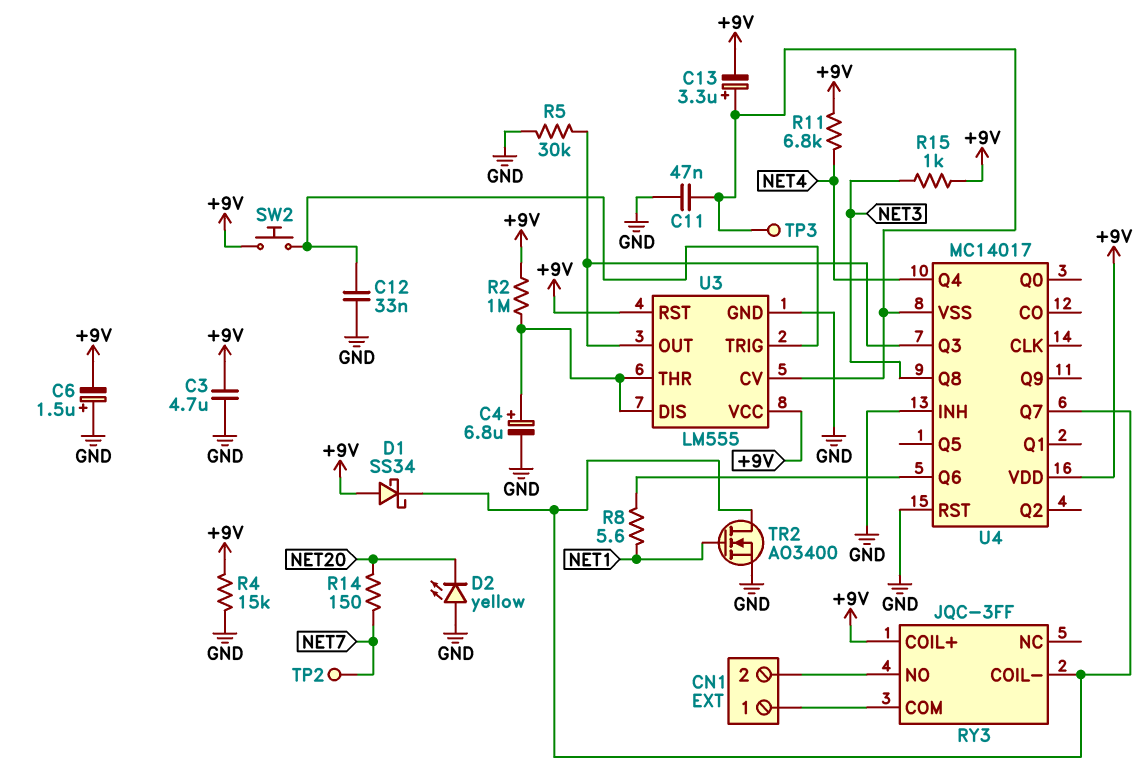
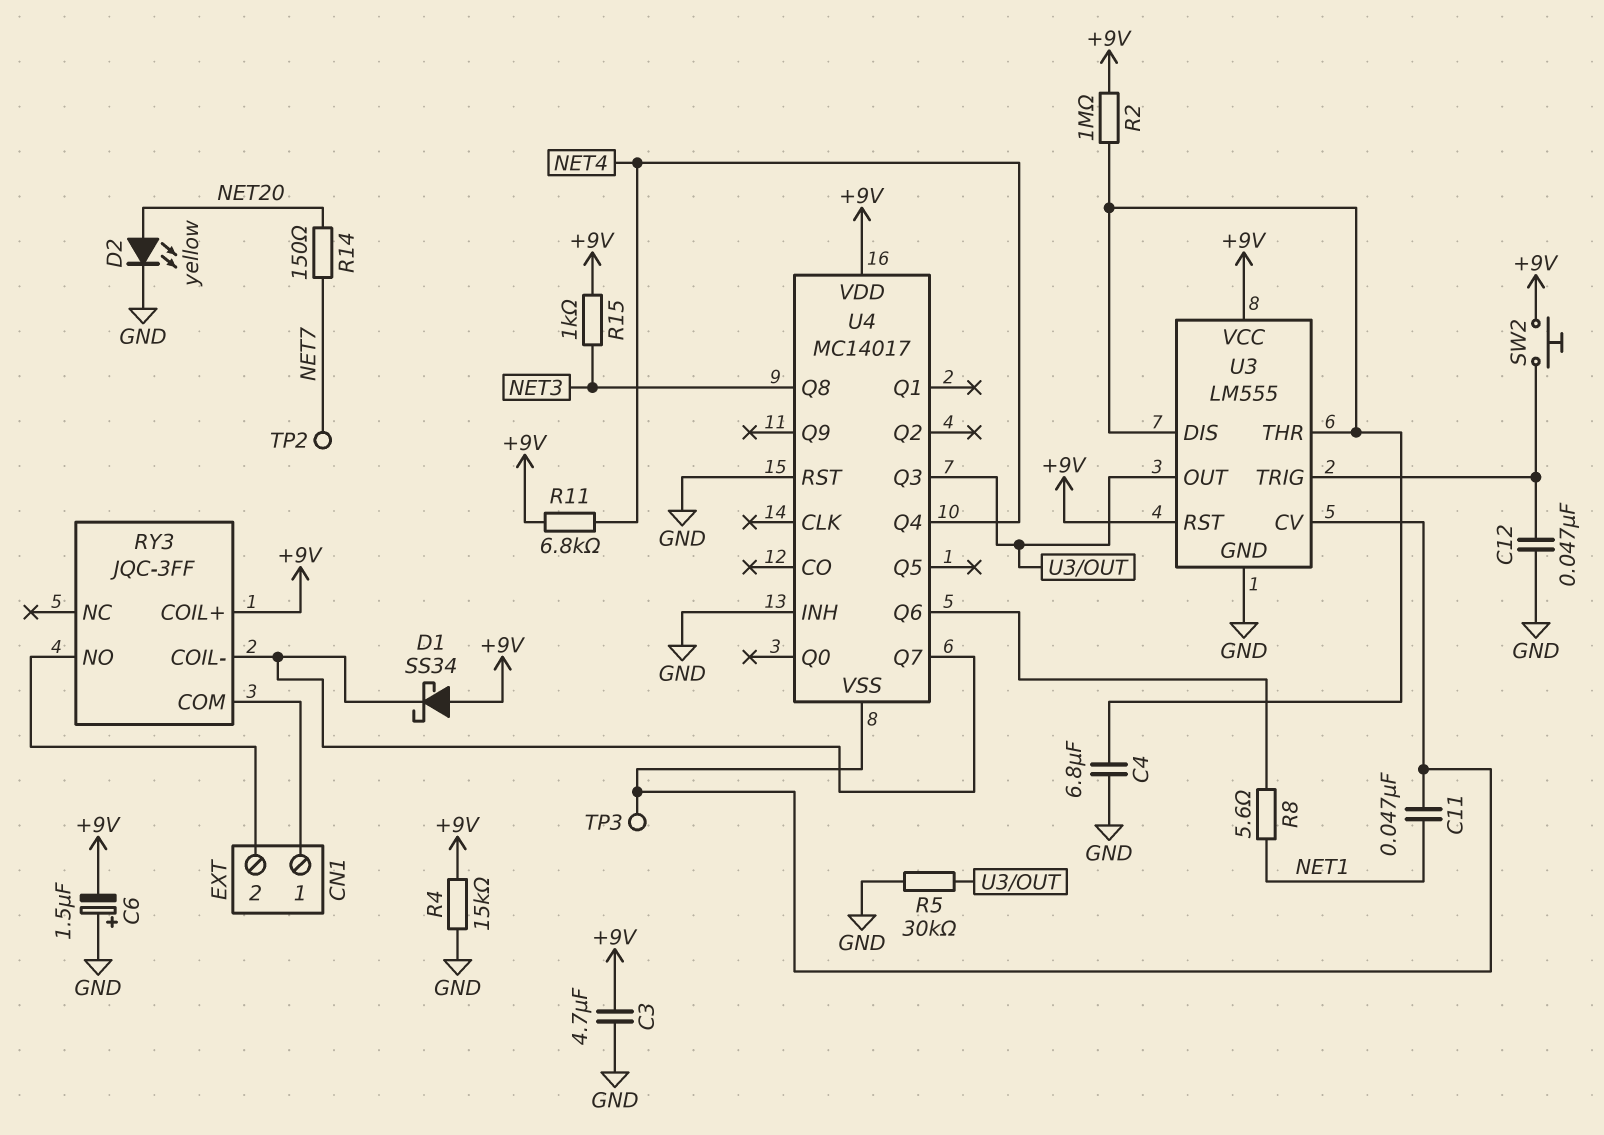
C4: 6.8uF (plus U3/DIS, minus GND) -> 6.8uF (GND, U3/DIS)
C11: 47nF (GND, U3/CV) -> 47nF (NET1, U3/CV)
C12: 33nF (GND, U3/TRIG) -> 47nF (GND, U3/TRIG)
C13: 3.3uF (plus U3/CV, minus +9V) -> none
D2: LED yellow (A GND, K NET20) -> LED yellow (A NET20, K GND)
TR2: NMOS AO3400 (G NET1, D RY3/COIL-, S GND) -> none

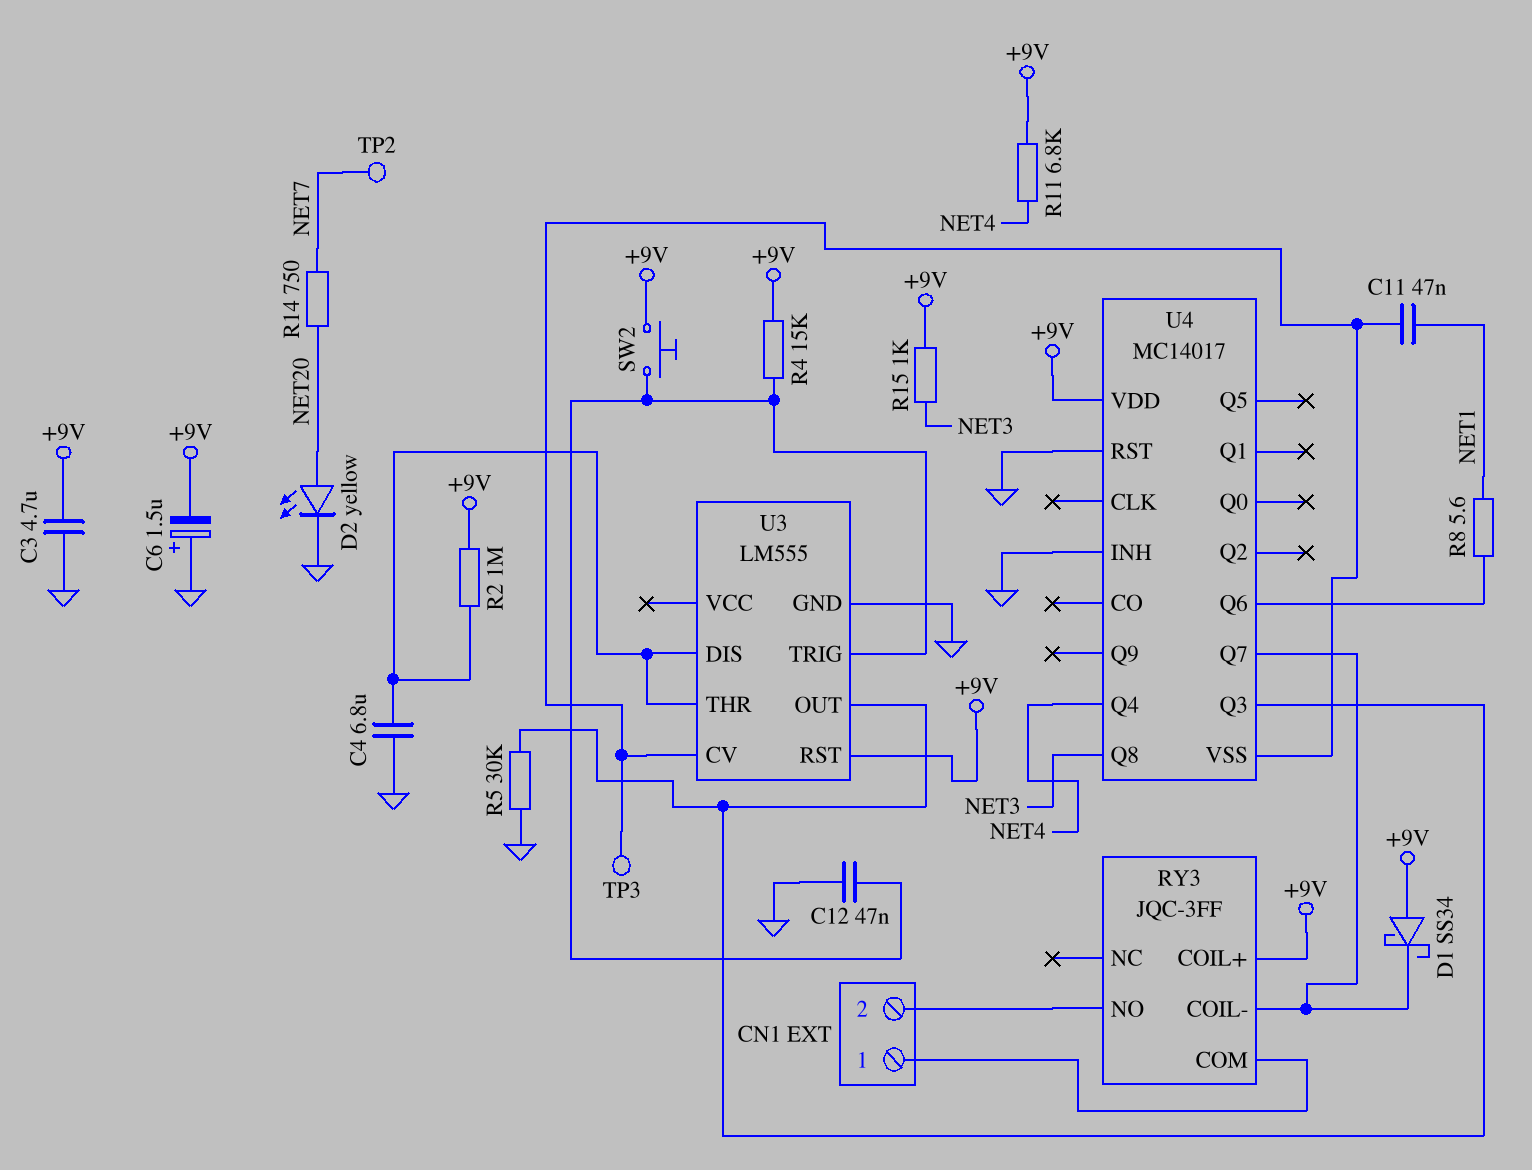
R4: 15k (+9V, GND) -> 15k (+9V, U3/TRIG)
R14: 150 (NET7, NET20) -> 750 (NET7, NET20)
U3 pin VCC: +9V -> none

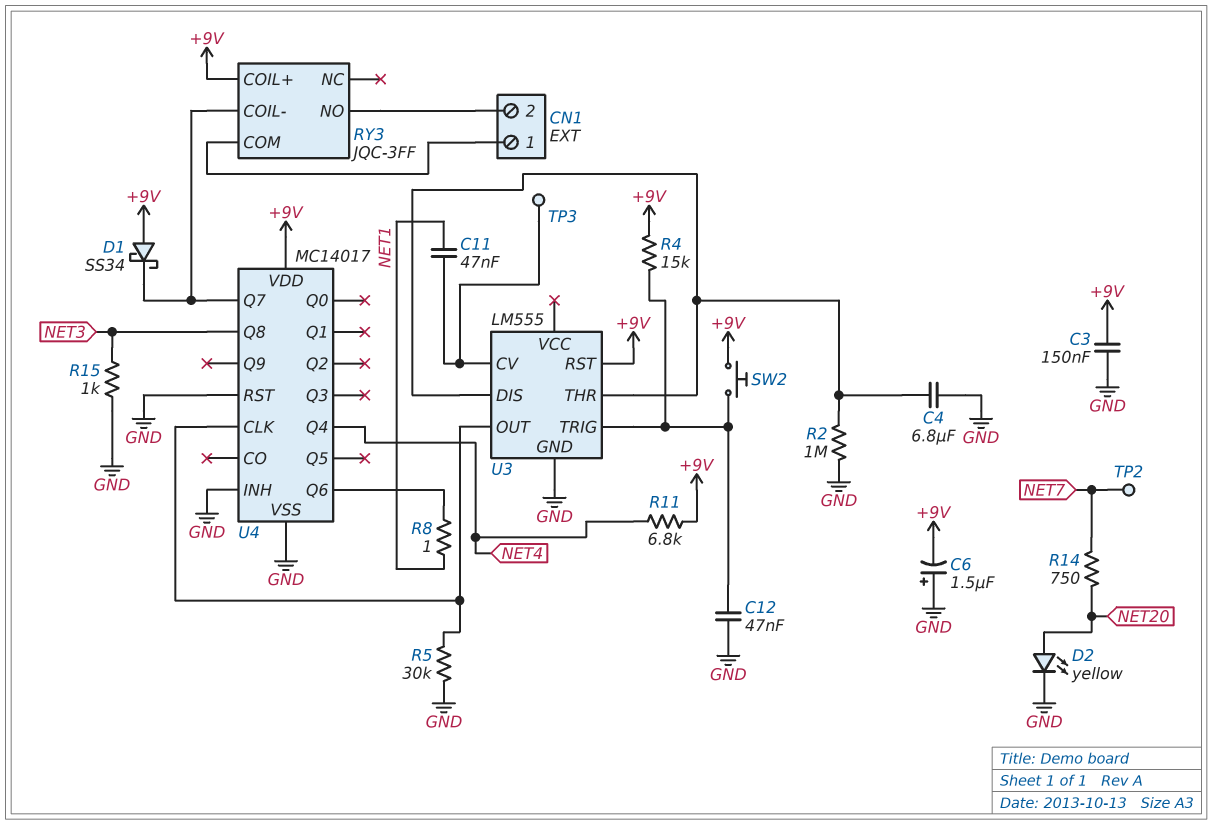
C3: 4.7uF (+9V, GND) -> 150nF (+9V, GND)
R2: 1M (+9V, U3/DIS) -> 1M (GND, U3/DIS)
R8: 5.6 (NET1, U4/Q6) -> 1 (NET1, U4/Q6)
R15: 1k (+9V, NET3) -> 1k (GND, NET3)
U4 pin CLK: none -> U3/OUT
U4 pin Q3: U3/OUT -> none
U4 pin VSS: U3/CV -> GND

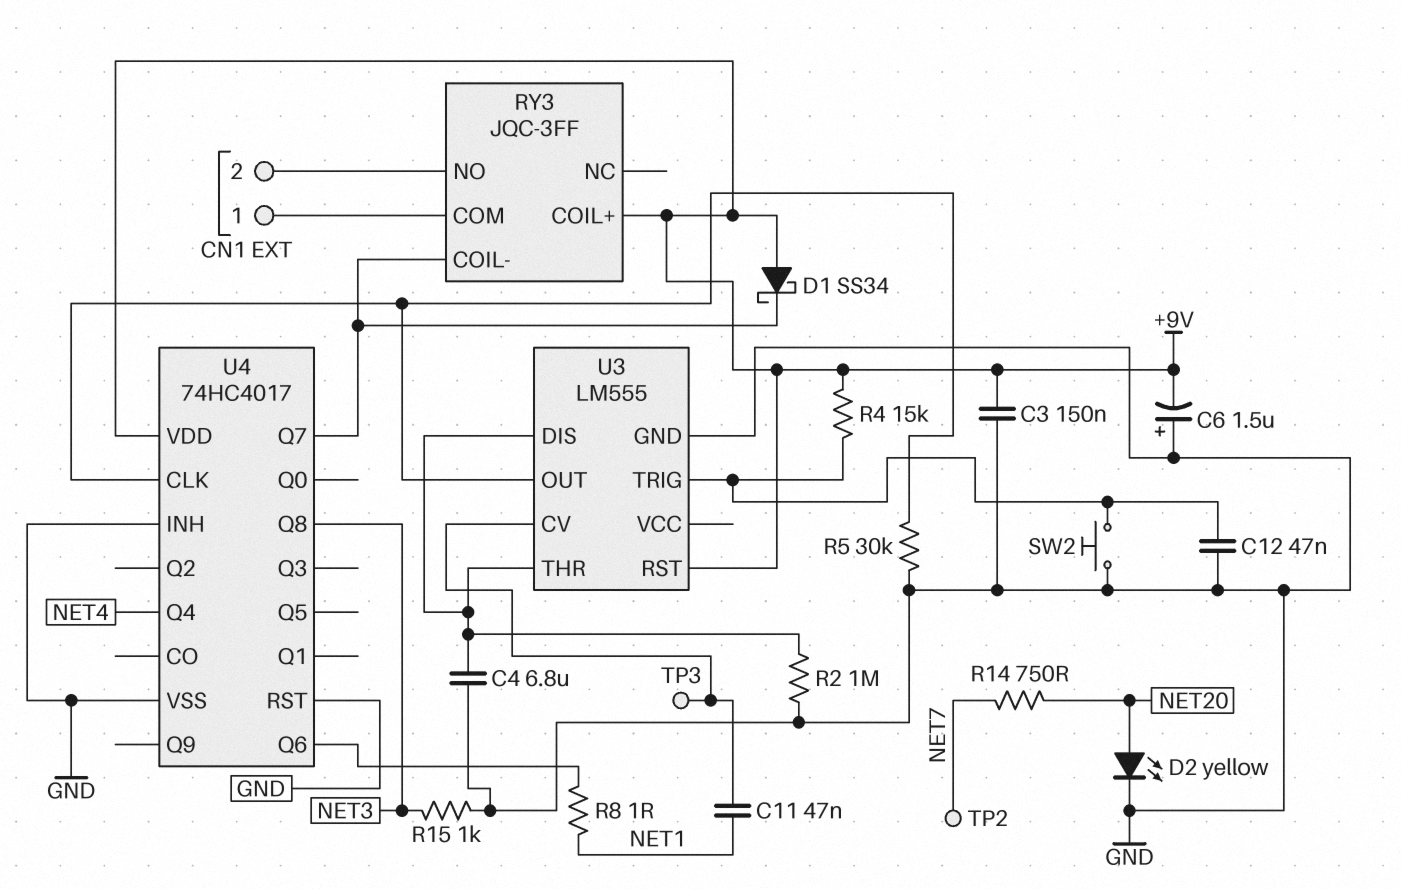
R11: 6.8k (+9V, NET4) -> none
SW2: button (+9V, U3/TRIG) -> button (GND, U3/TRIG)
U4: MC14017 -> 74HC4017

